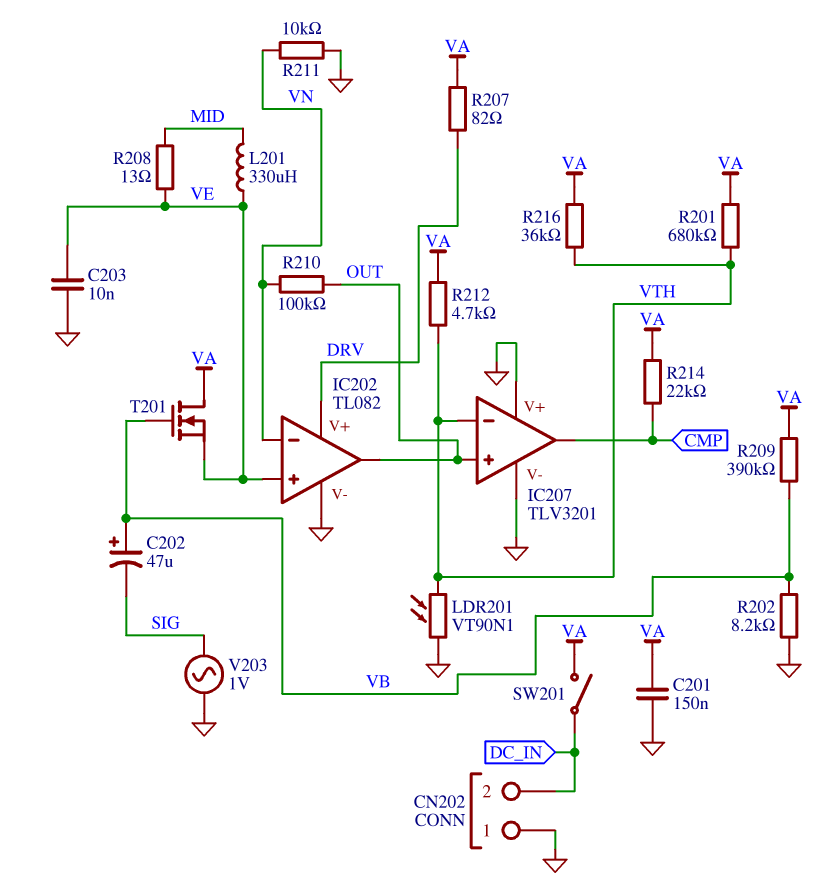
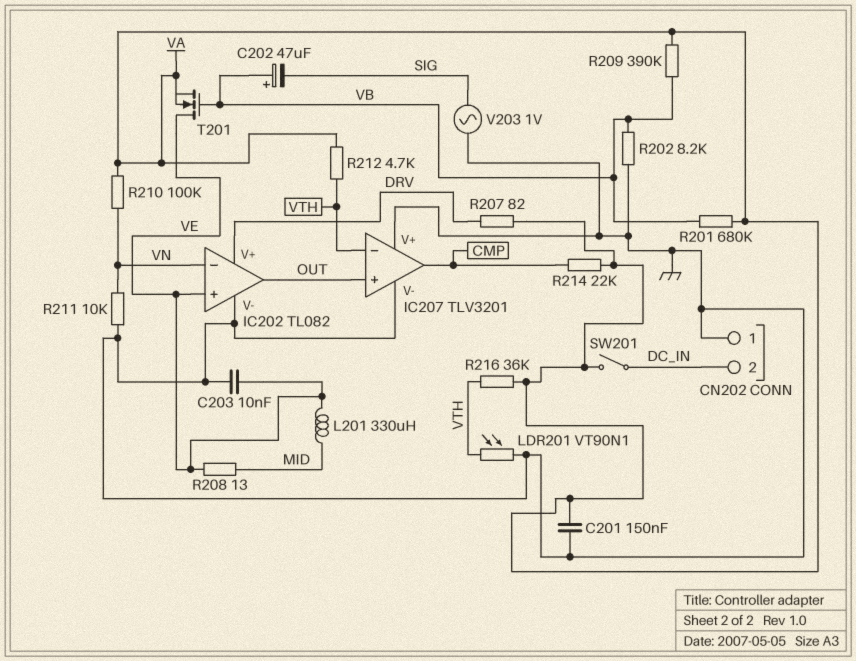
R201: 680k (VA, VTH) -> 680k (VA, VB)
R210: 100k (OUT, VN) -> 100k (VA, VN)
T201: NMOS (G VB, D VA, S VE) -> NMOS (G VB, D VE, S VA)

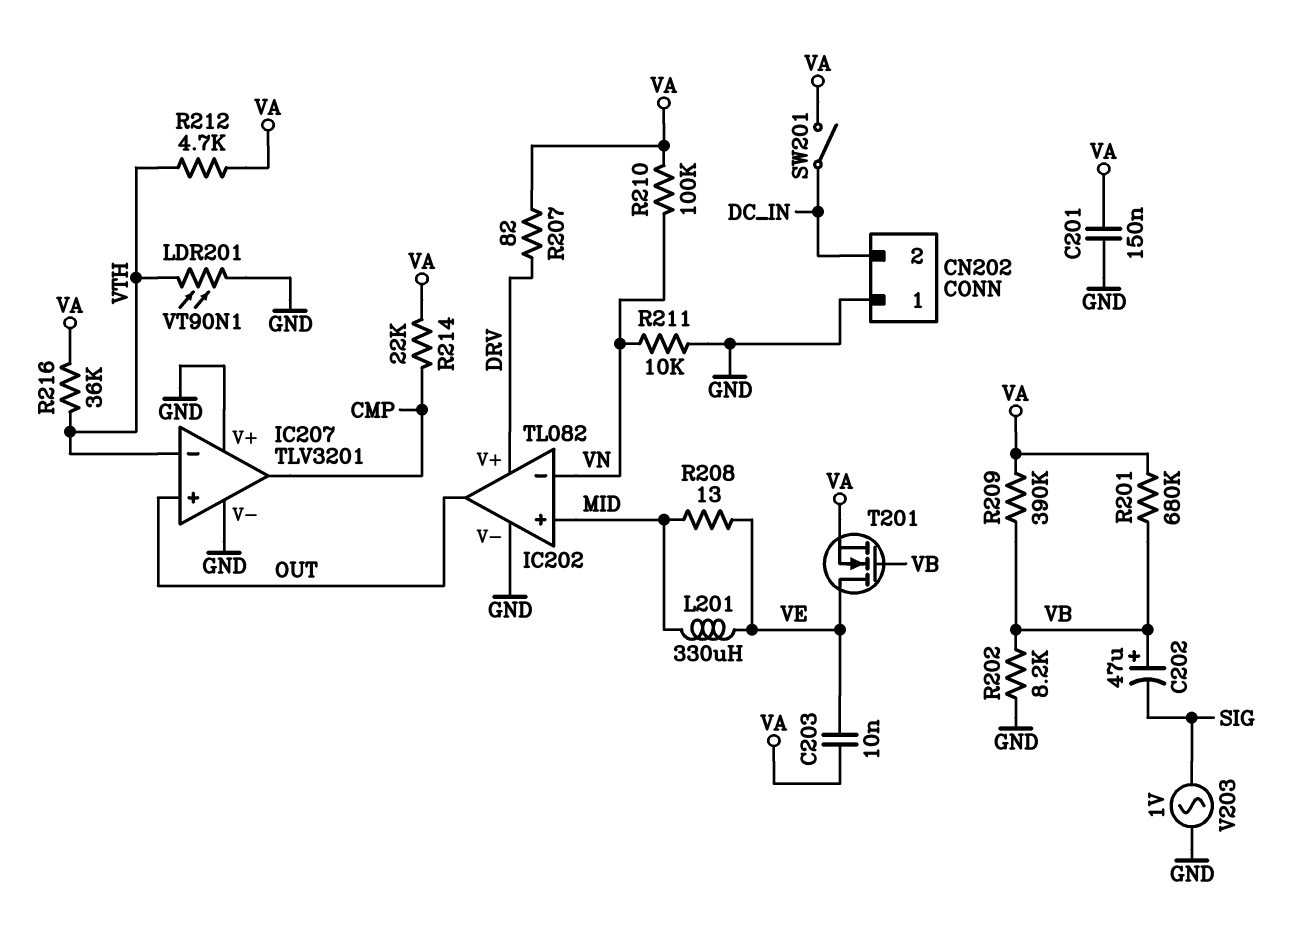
C203: 10nF (GND, VE) -> 10nF (VA, VE)
IC202 pin in+: VE -> MID

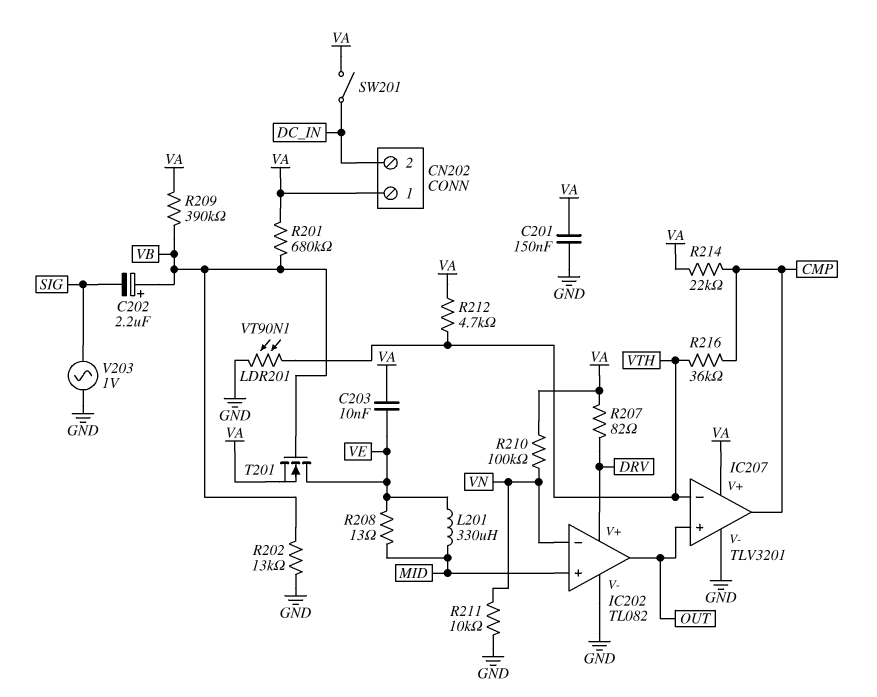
C202: 47uF (plus VB, minus SIG) -> 2.2uF (plus VB, minus SIG)
CN202 pin 1: GND -> VA
IC207 pin V+: GND -> VA
R202: 8.2k (GND, VB) -> 13k (GND, VB)
R216: 36k (VA, VTH) -> 36k (CMP, VTH)

